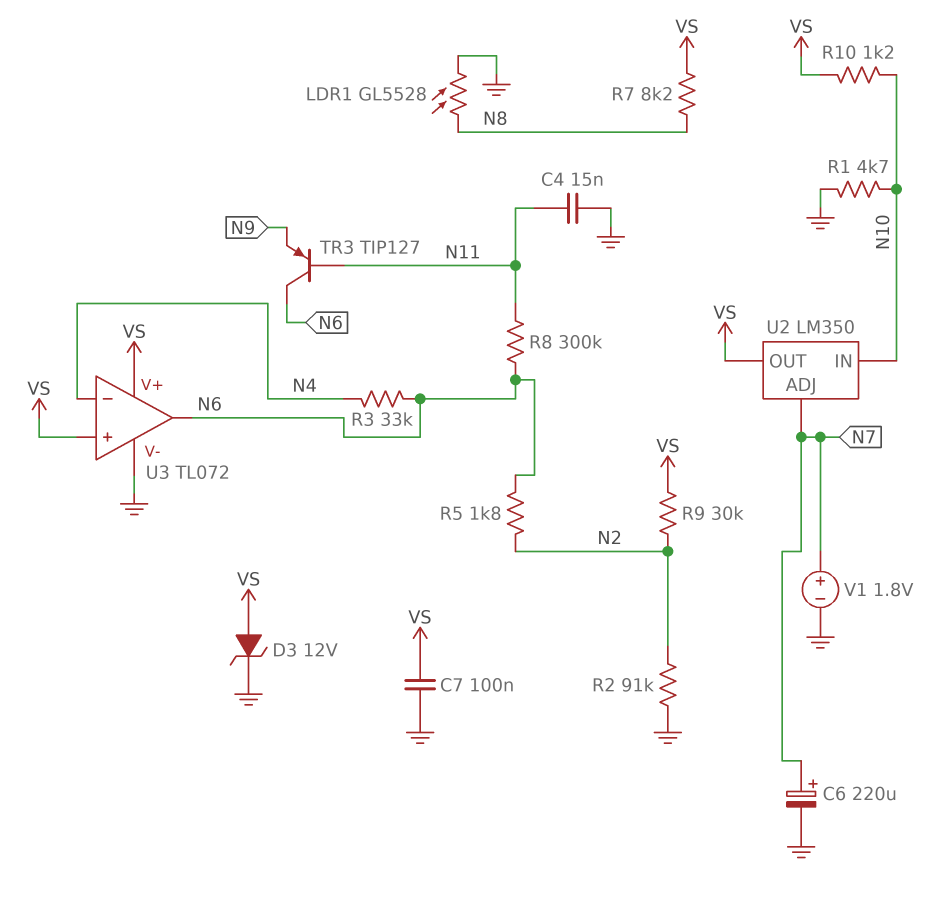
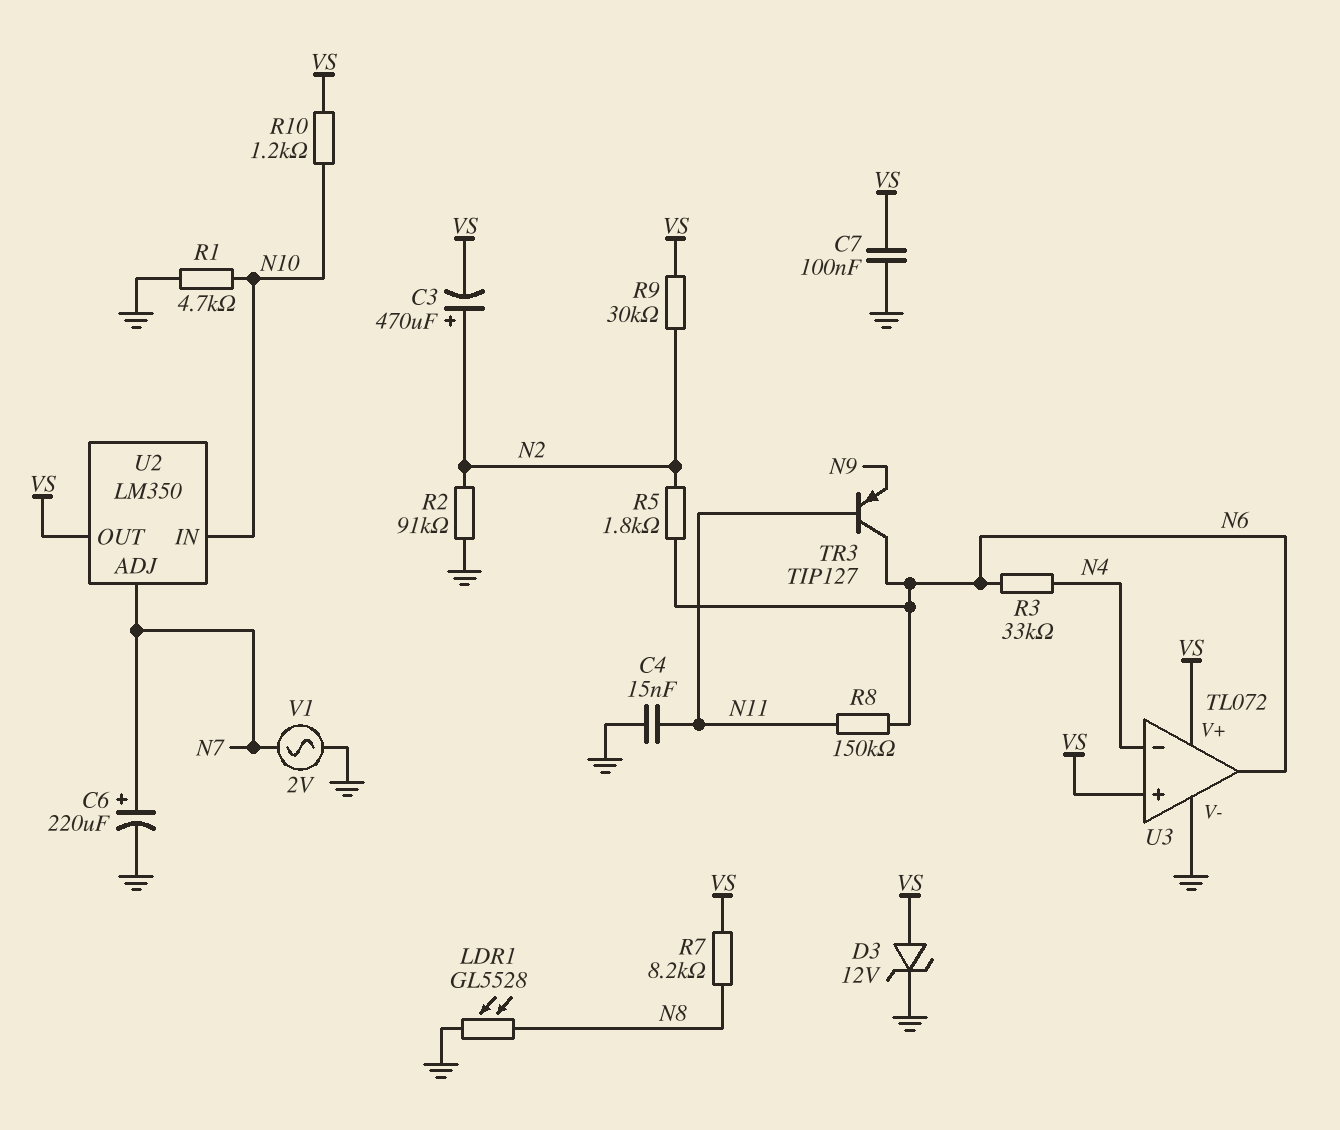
C3: none -> 470uF (plus N2, minus VS)
R8: 300k (N6, N11) -> 150k (N6, N11)
V1: 1.8V (plus N7, minus GND) -> AC 2V (GND, N7)

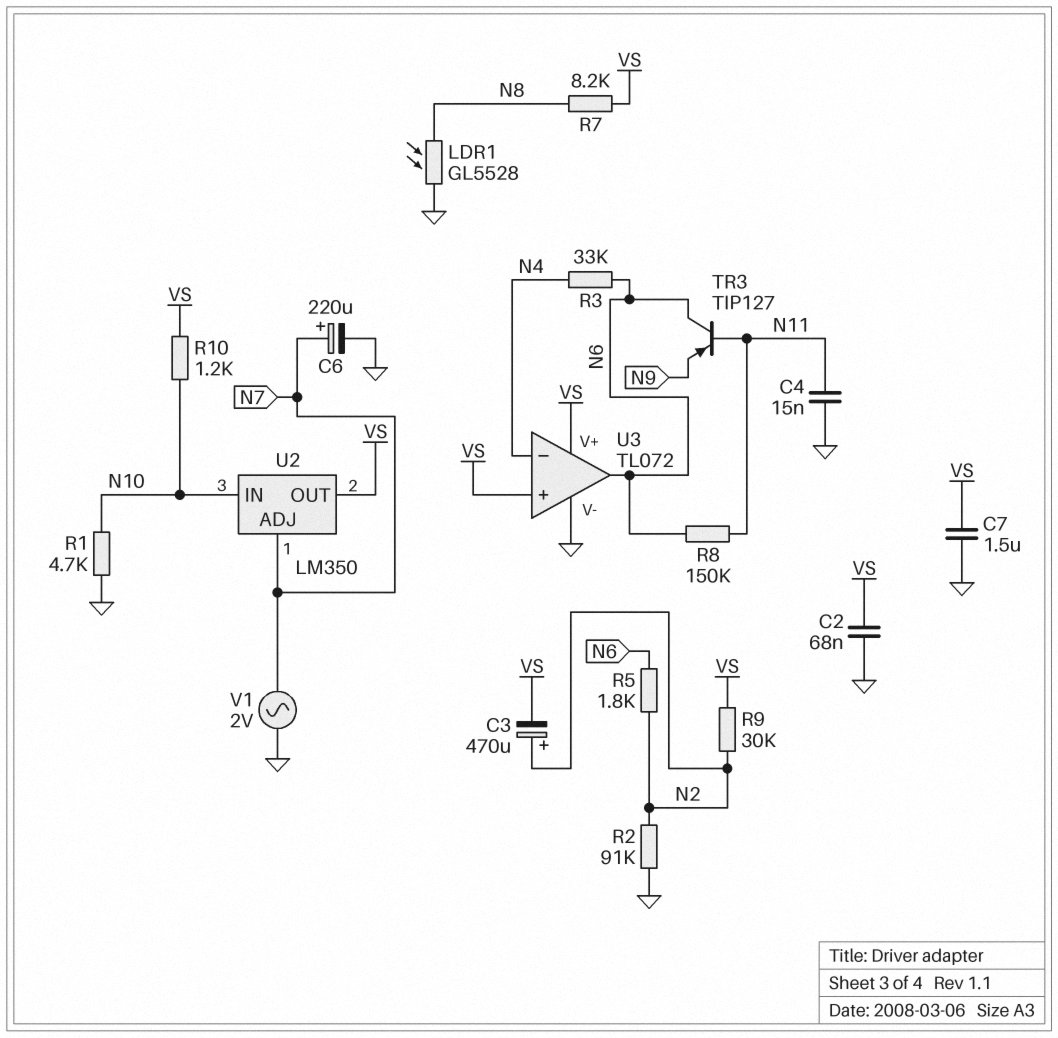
C2: none -> 68nF (GND, VS)
C7: 100nF (GND, VS) -> 1.5uF (GND, VS)
D3: zener 12V (A VS, K GND) -> none

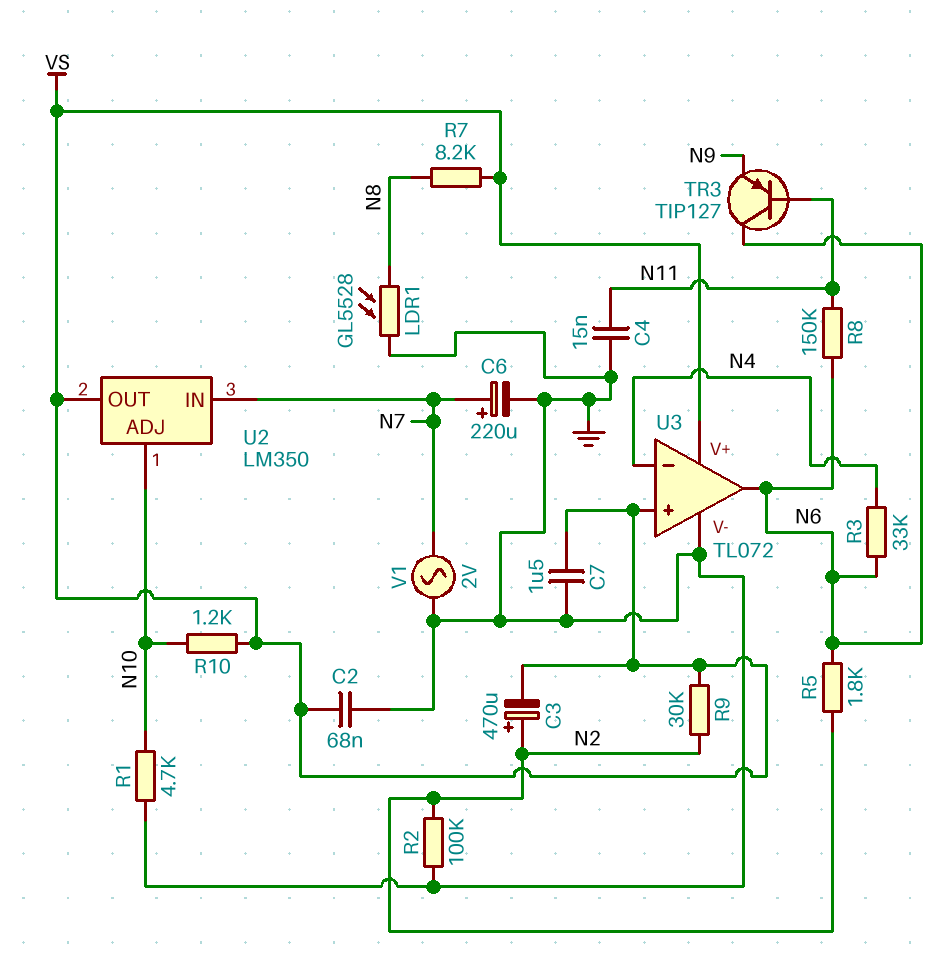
R2: 91k (GND, N2) -> 100k (GND, N2)
U2 pin ADJ: N7 -> N10
U2 pin IN: N10 -> N7

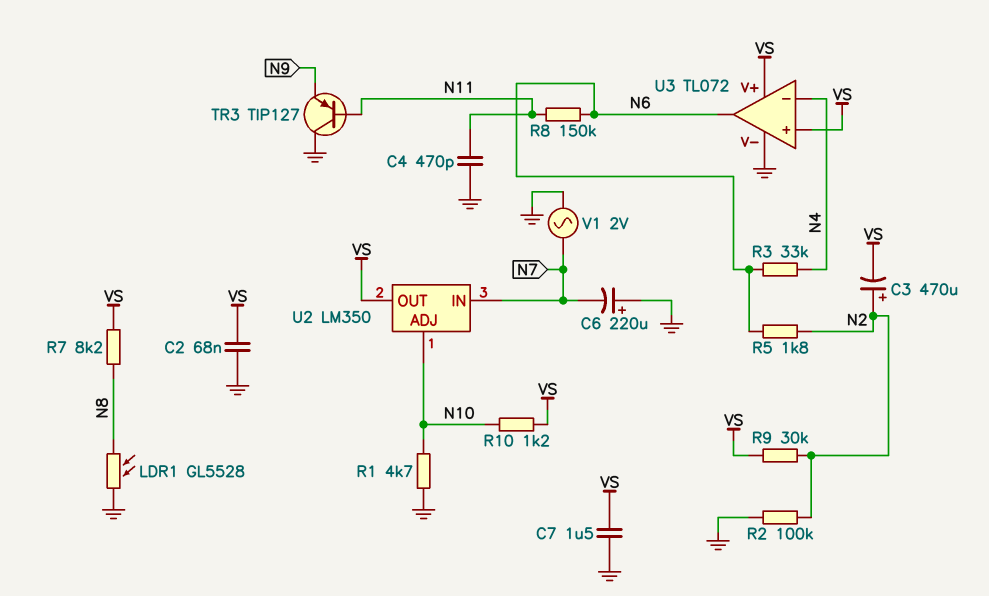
C4: 15nF (GND, N11) -> 470pF (GND, N11)
C6: 220uF (plus N7, minus GND) -> 220uF (plus GND, minus N7)
TR3: PNP TIP127 (B N11, C N6, E N9) -> PNP TIP127 (B N11, C GND, E N9)

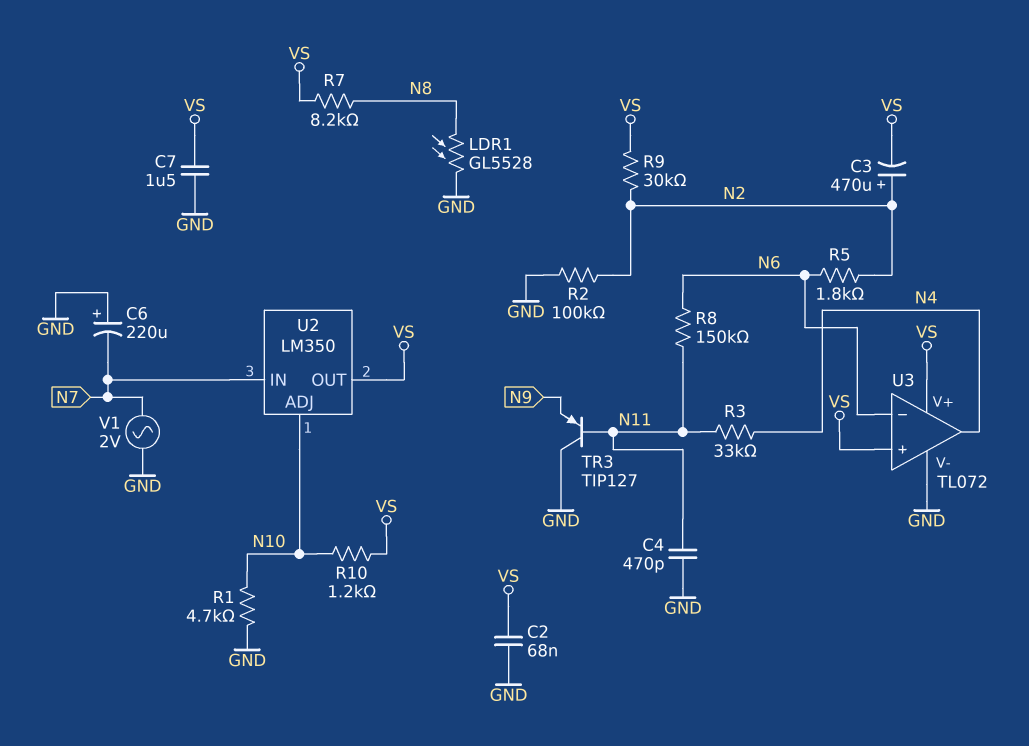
R3: 33k (N4, N6) -> 33k (N4, N11)
U3 pin in-: N4 -> N6
U3 pin out: N6 -> N4

